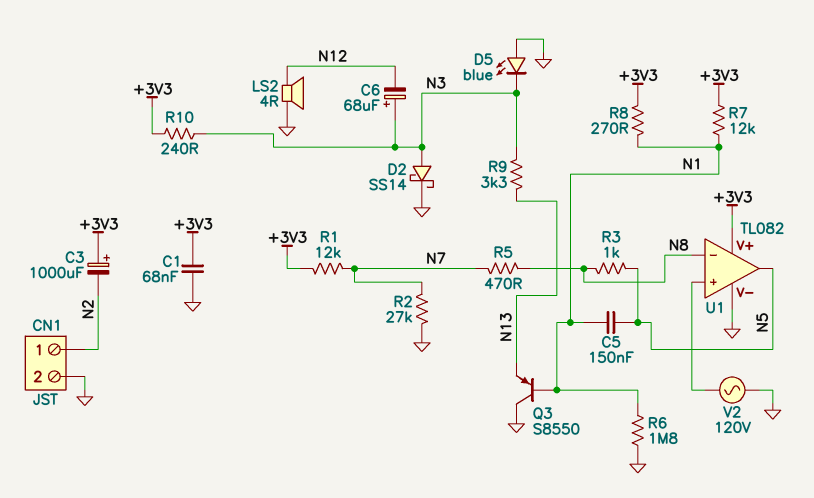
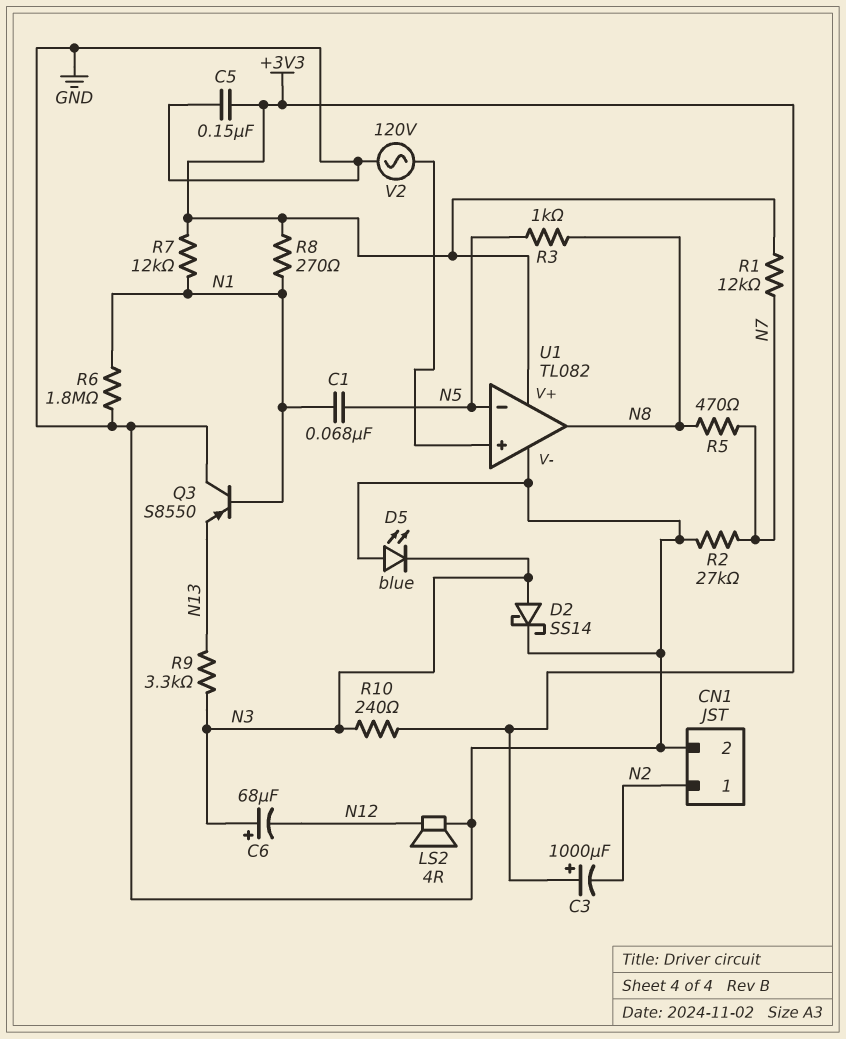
C1: 68nF (+3V3, GND) -> 68nF (N1, N5)
C5: 150nF (N1, N5) -> 150nF (+3V3, GND)
U1 pin in-: N8 -> N5
U1 pin out: N5 -> N8

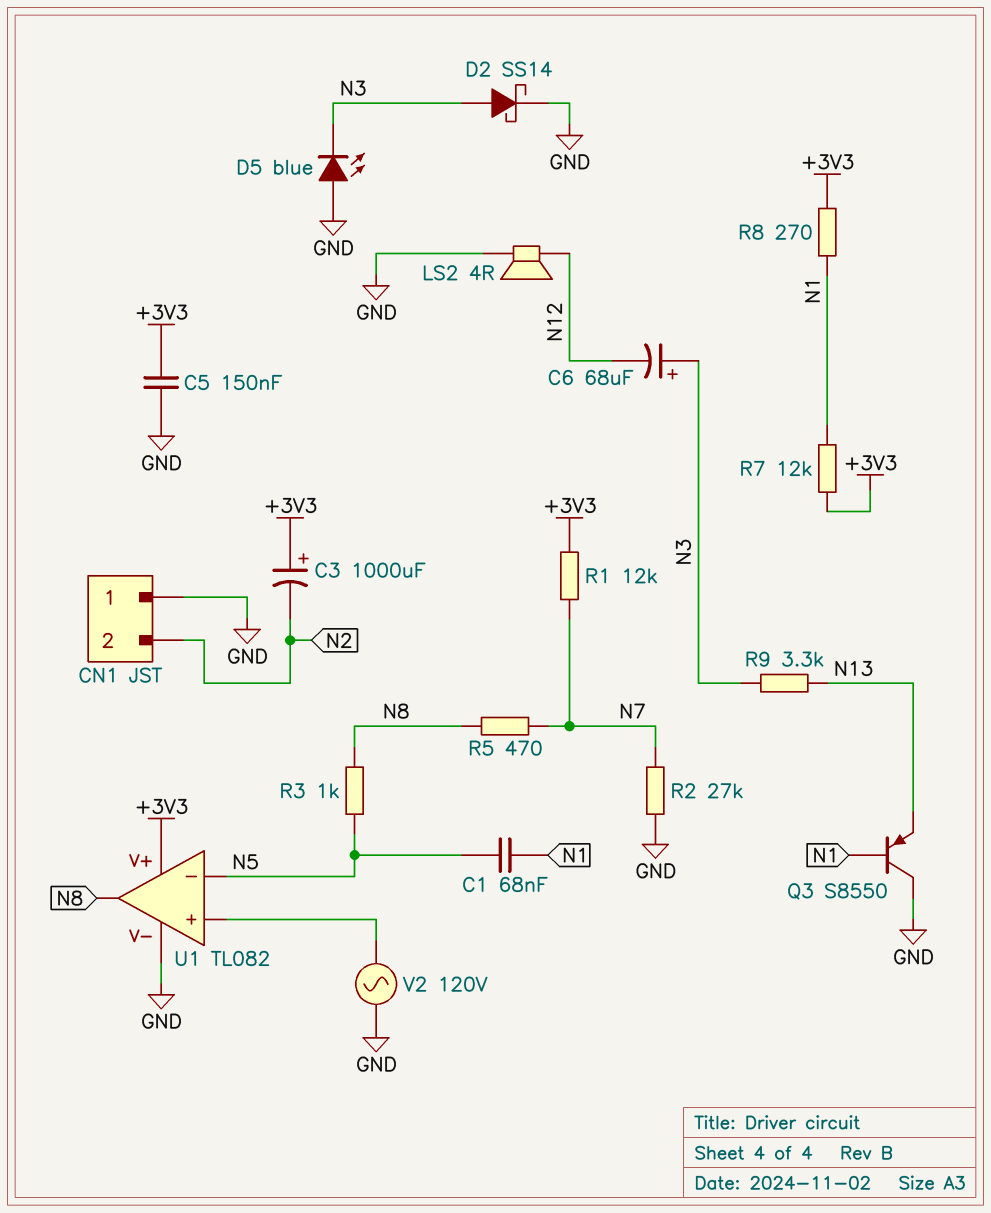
CN1 pin 1: N2 -> GND
CN1 pin 2: GND -> N2
R6: 1.8M (GND, N1) -> none
R10: 240 (+3V3, N3) -> none

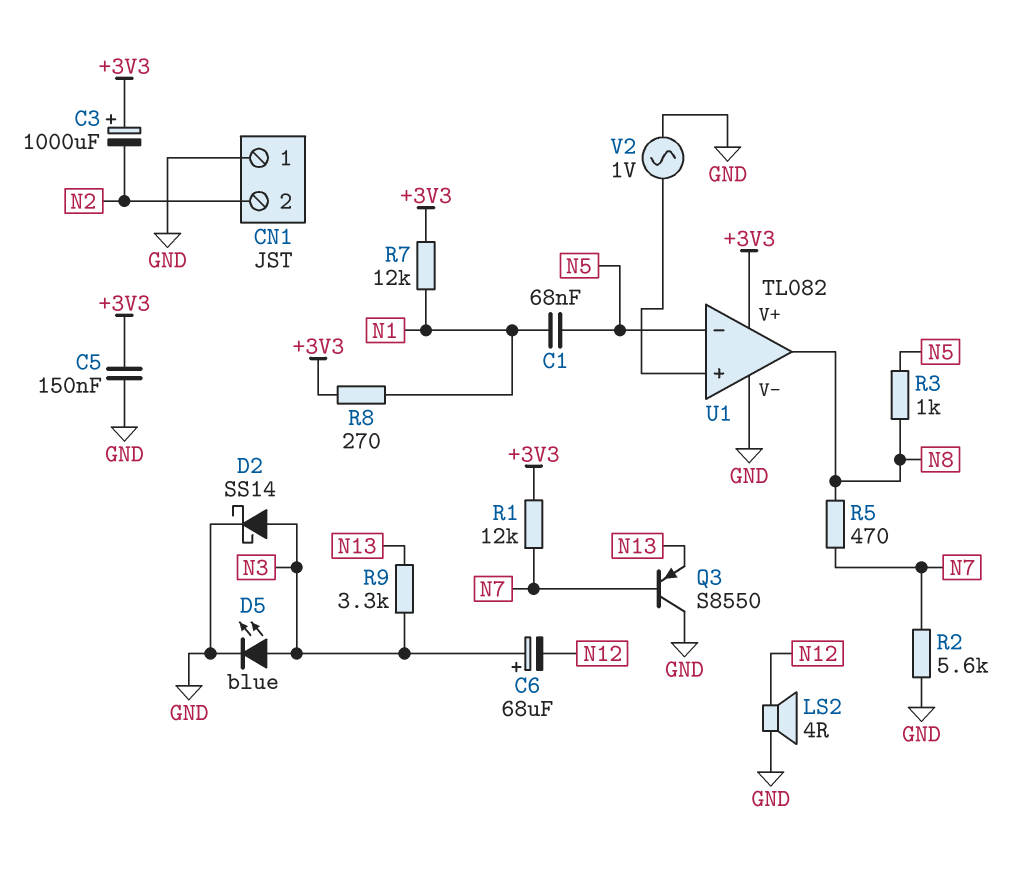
D5: LED blue (A GND, K N3) -> LED blue (A N3, K GND)
Q3: PNP S8550 (B N1, C GND, E N13) -> PNP S8550 (B N7, C GND, E N13)
R2: 27k (GND, N7) -> 5.6k (GND, N7)
V2: AC 120V (GND, U1/in+) -> AC 1V (GND, U1/in+)

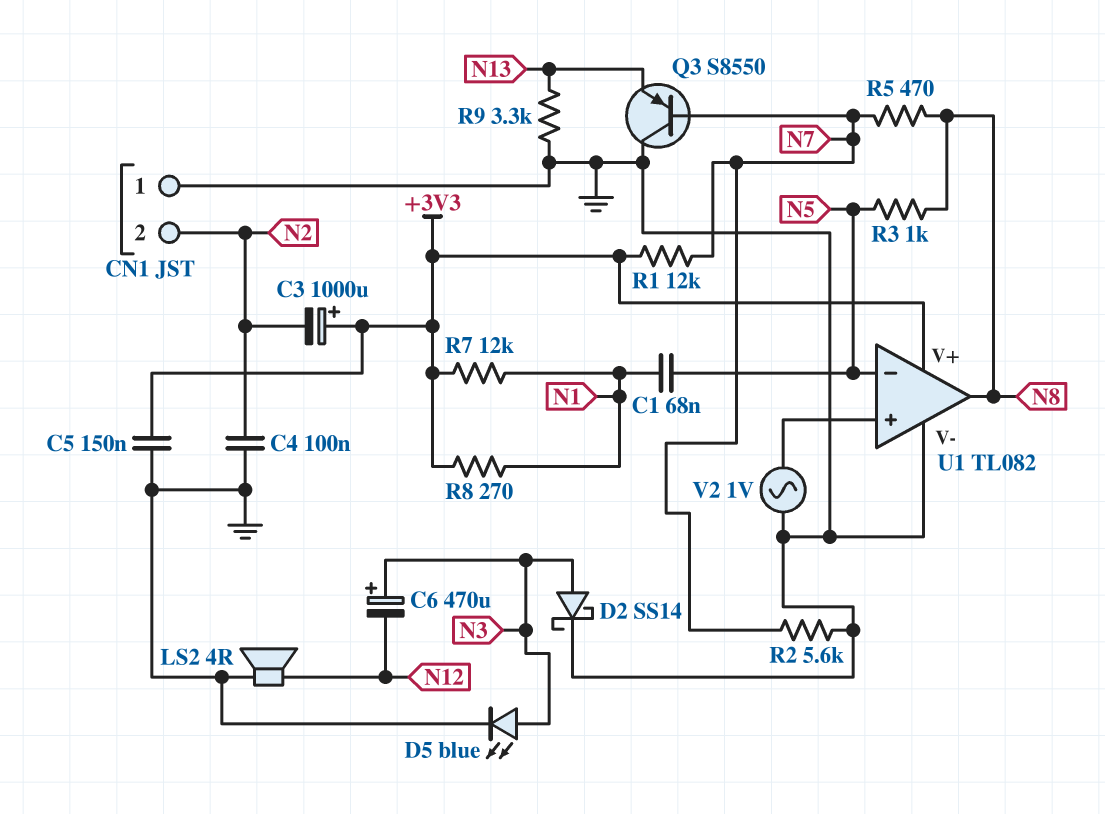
C4: none -> 100nF (GND, N2)
C6: 68uF (plus N3, minus N12) -> 470uF (plus N3, minus N12)
R9: 3.3k (N3, N13) -> 3.3k (GND, N13)

